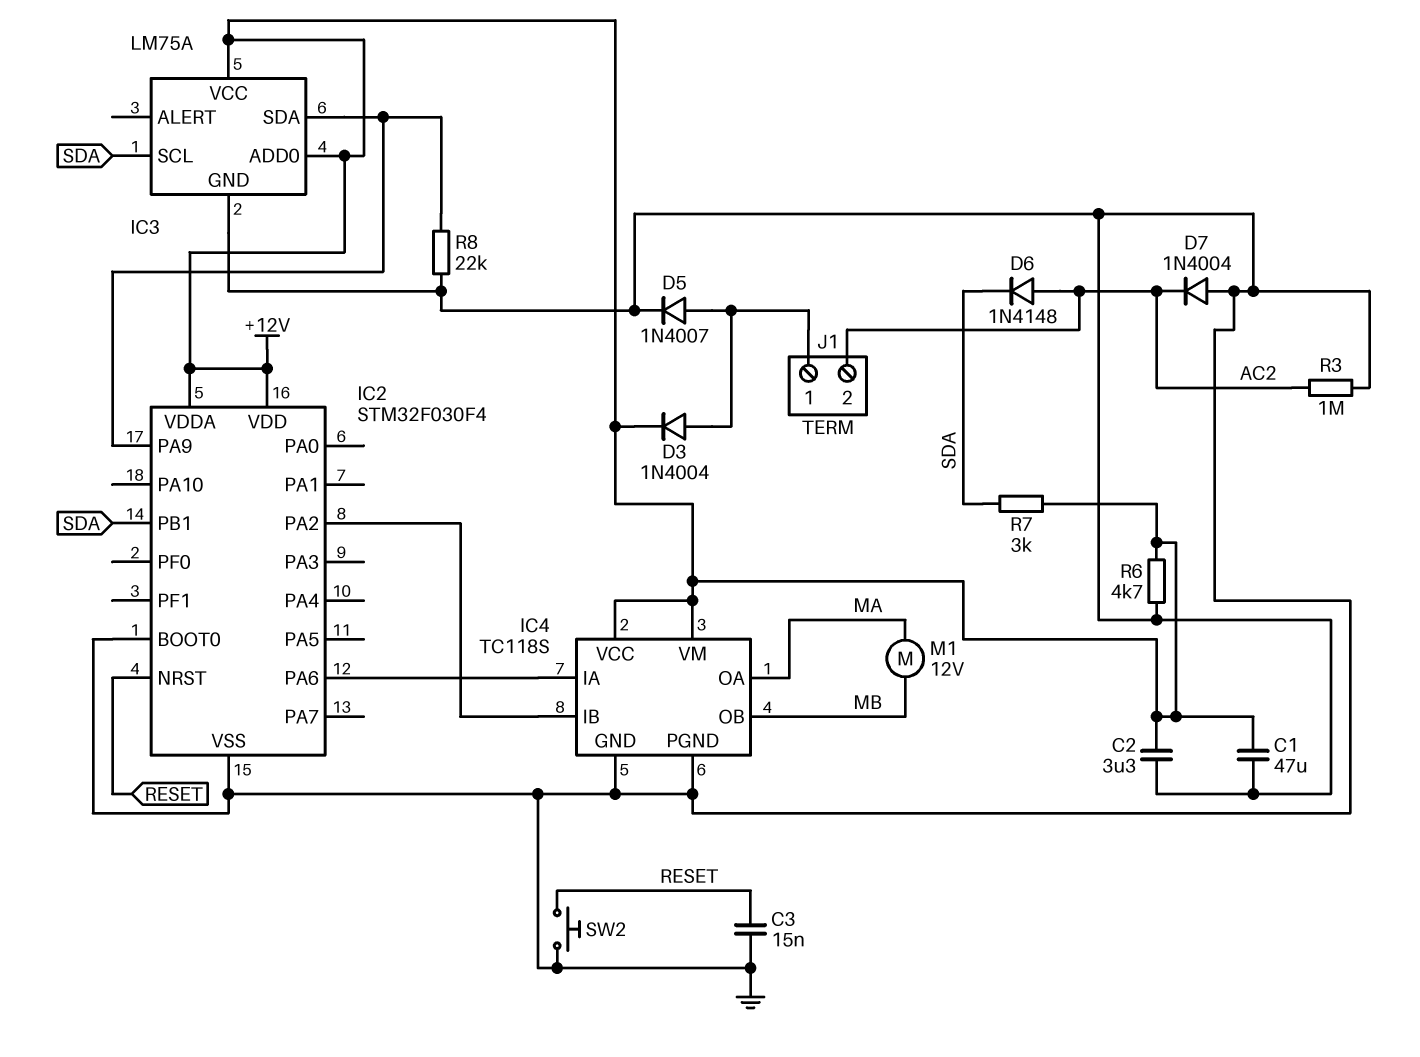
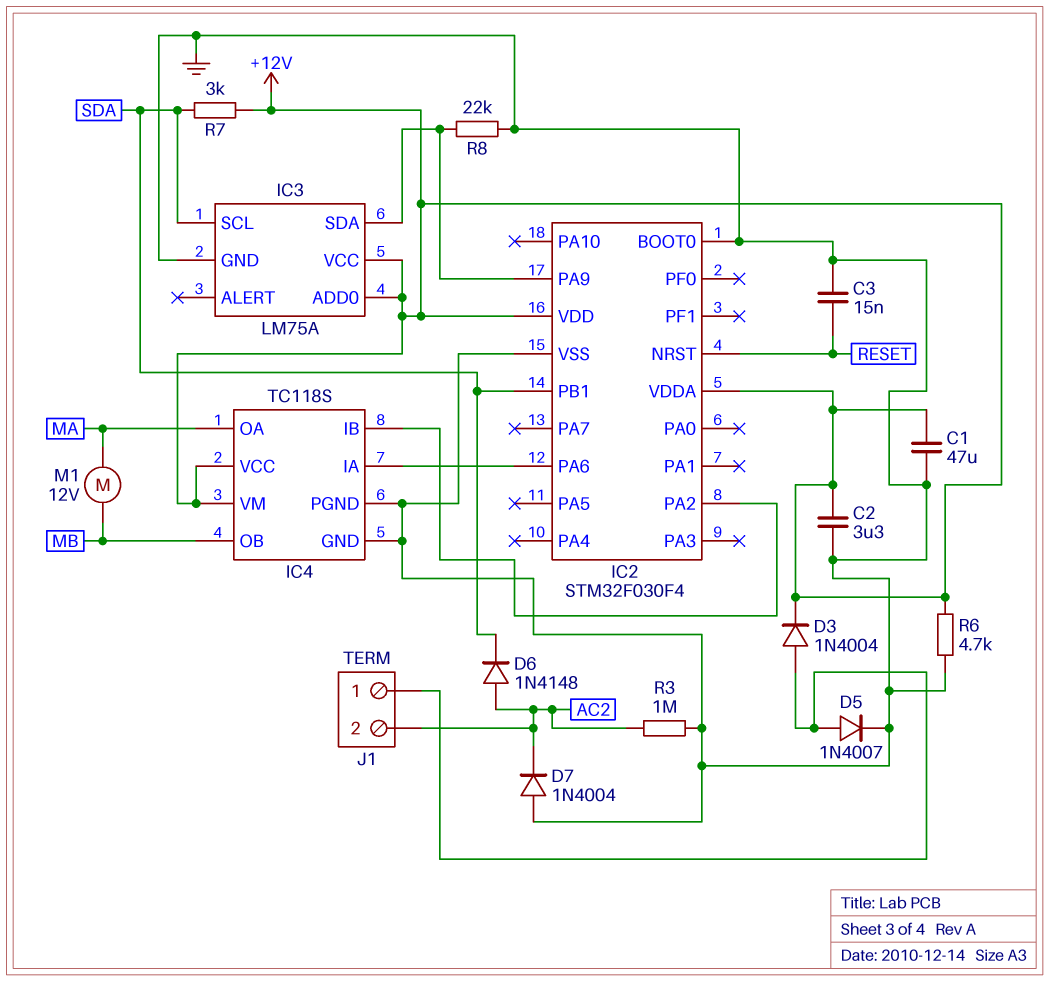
SW2: button (GND, RESET) -> none

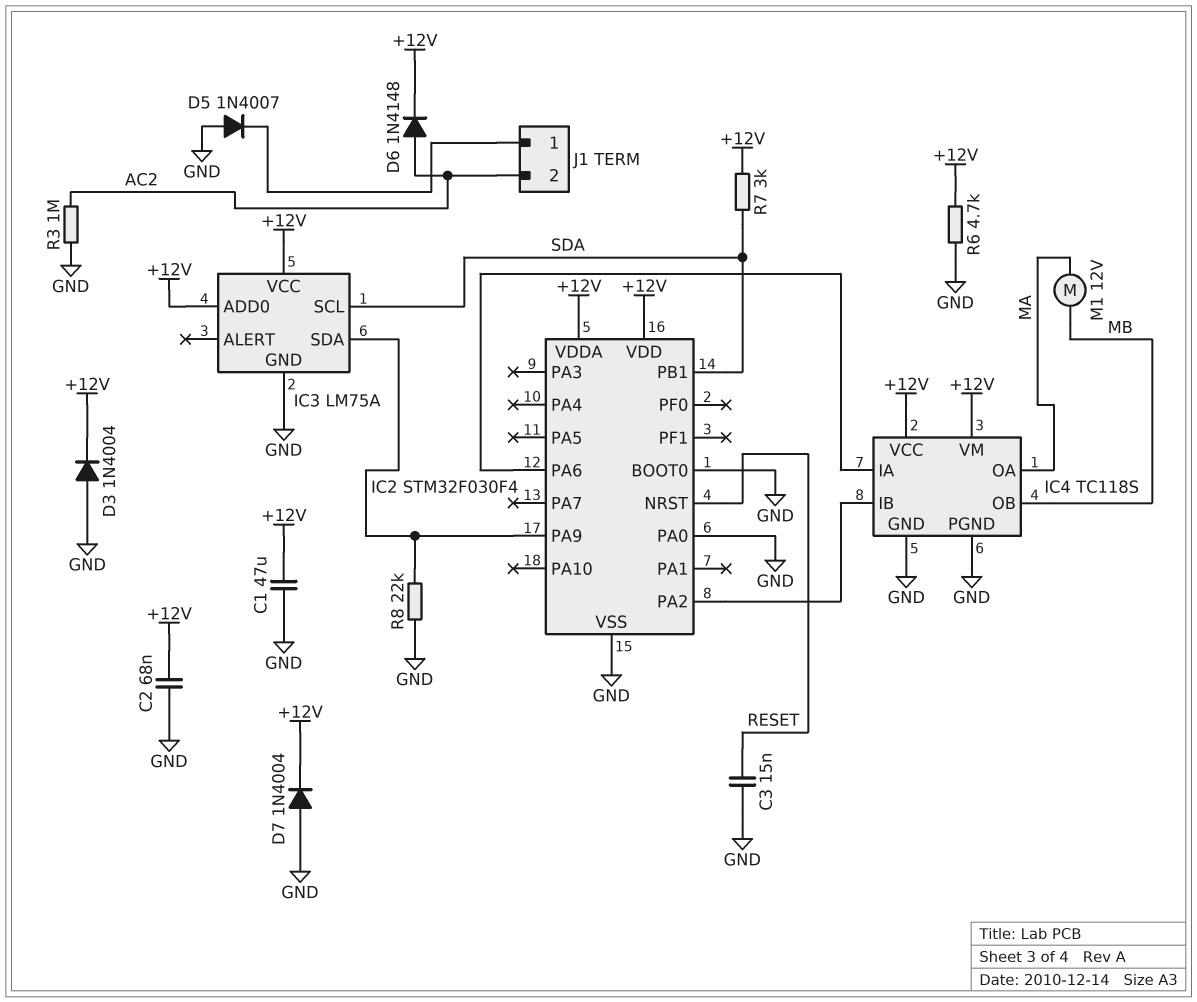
C2: 3.3uF (+12V, GND) -> 68nF (+12V, GND)
D3: diode 1N4004 (A J1/1, K +12V) -> diode 1N4004 (A GND, K +12V)
D5: diode 1N4007 (A J1/1, K GND) -> diode 1N4007 (A GND, K J1/1)
D6: diode 1N4148 (A AC2, K SDA) -> diode 1N4148 (A AC2, K +12V)
D7: diode 1N4004 (A GND, K AC2) -> diode 1N4004 (A GND, K +12V)
IC2 pin PA0: none -> GND

